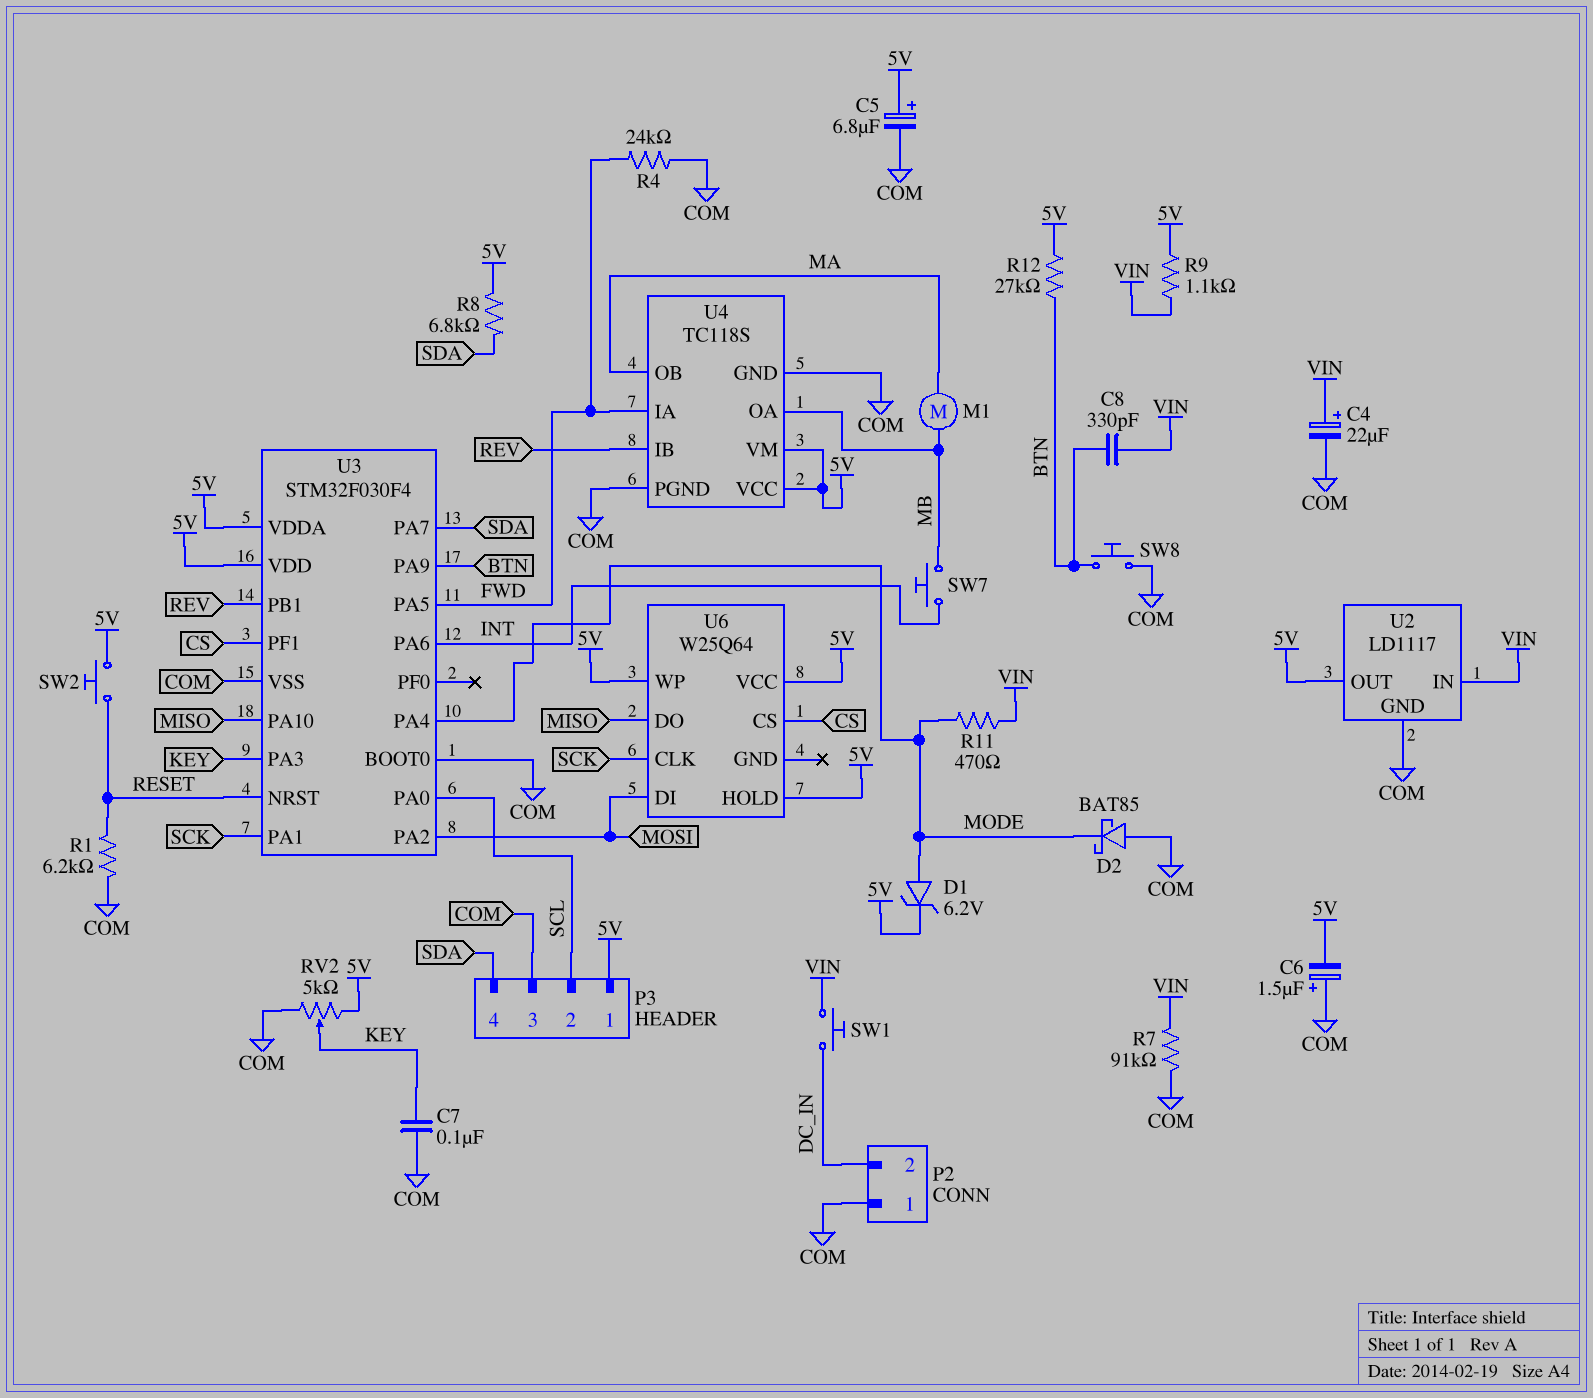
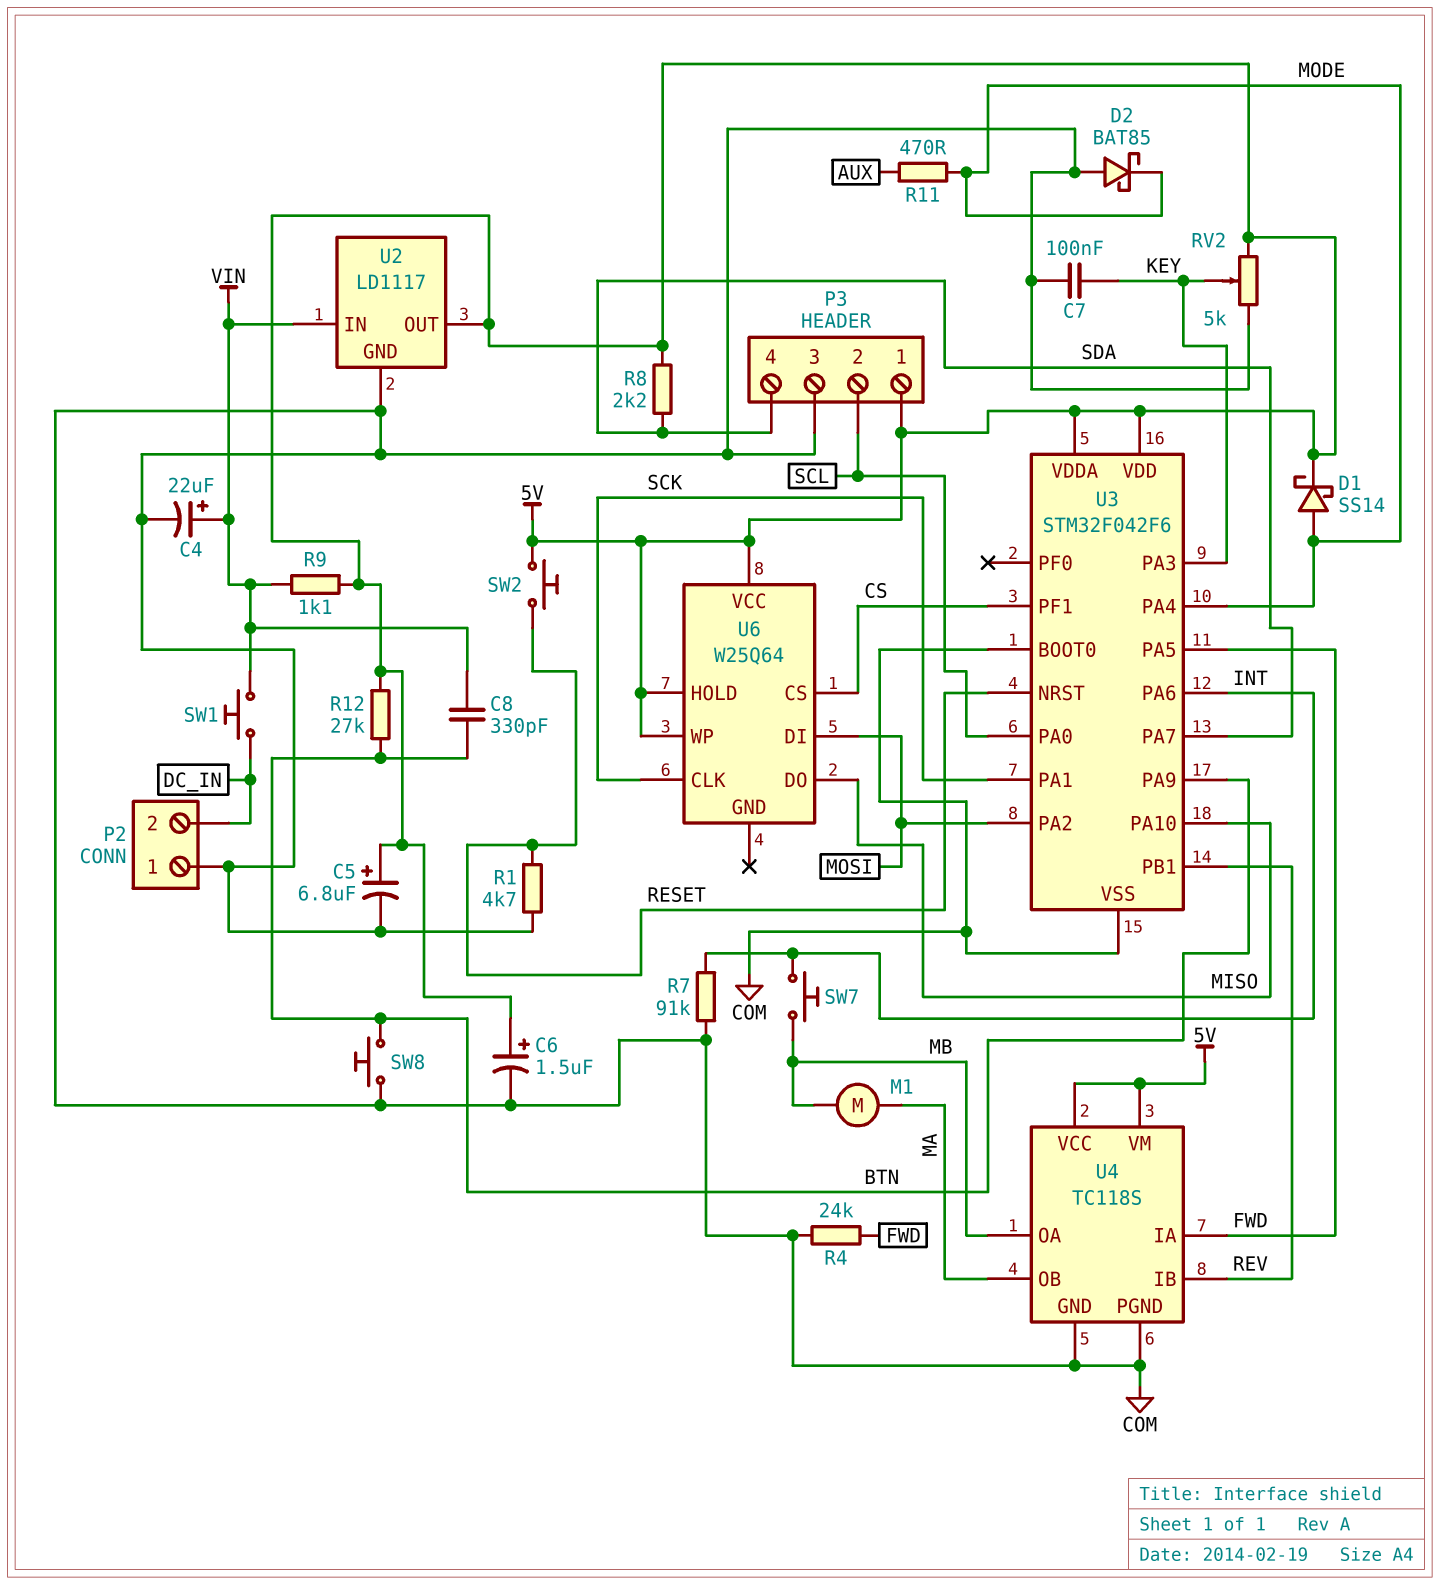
C6: 1.5uF (plus COM, minus 5V) -> 1.5uF (plus 5V, minus COM)
D1: zener 6.2V (A MODE, K 5V) -> schottky SS14 (A MODE, K 5V)
R1: 6.2k (COM, RESET) -> 4.7k (COM, RESET)
R7: 91k (COM, VIN) -> 91k (COM, INT)
R8: 6.8k (5V, SDA) -> 2.2k (5V, SDA)
R11: 470 (MODE, VIN) -> 470 (AUX, MODE)
U3: STM32F030F4 -> STM32F042F6

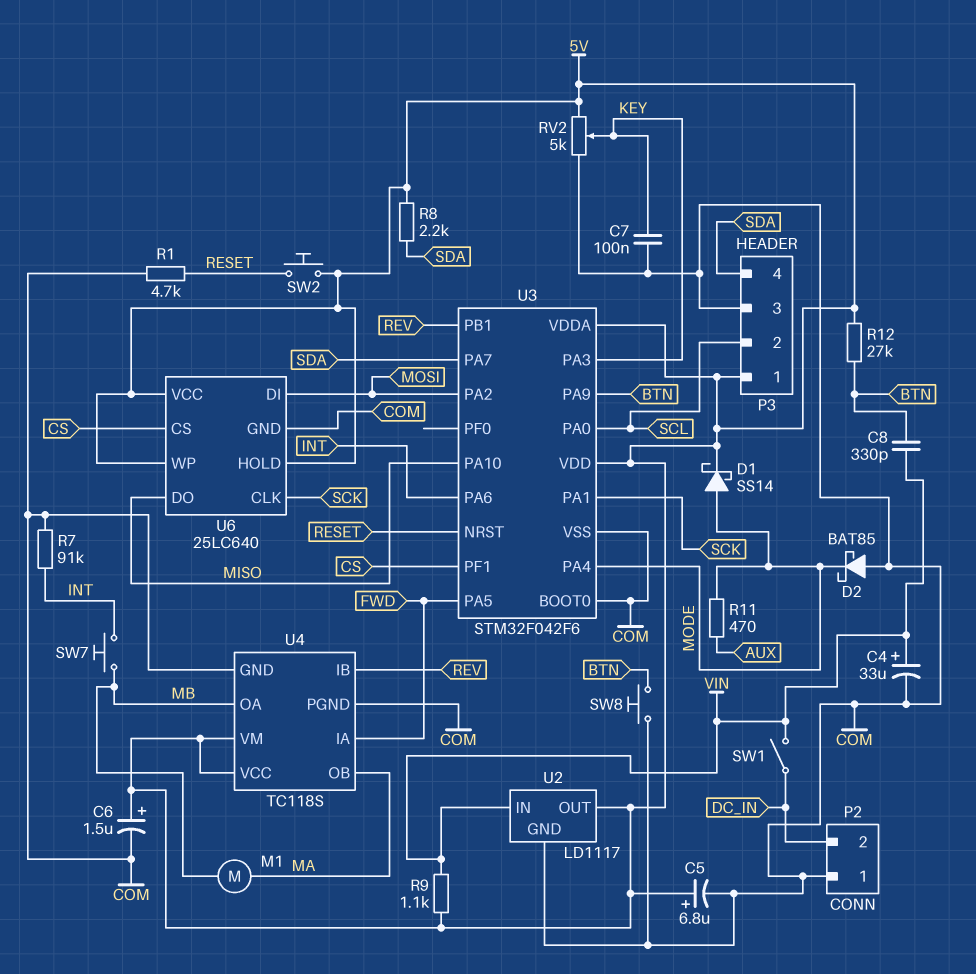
C4: 22uF (plus VIN, minus COM) -> 33uF (plus VIN, minus COM)
R4: 24k (COM, FWD) -> none
SW1: button (DC_IN, VIN) -> switch (DC_IN, VIN)
U6: W25Q64 -> 25LC640
U6 pin GND: none -> COM

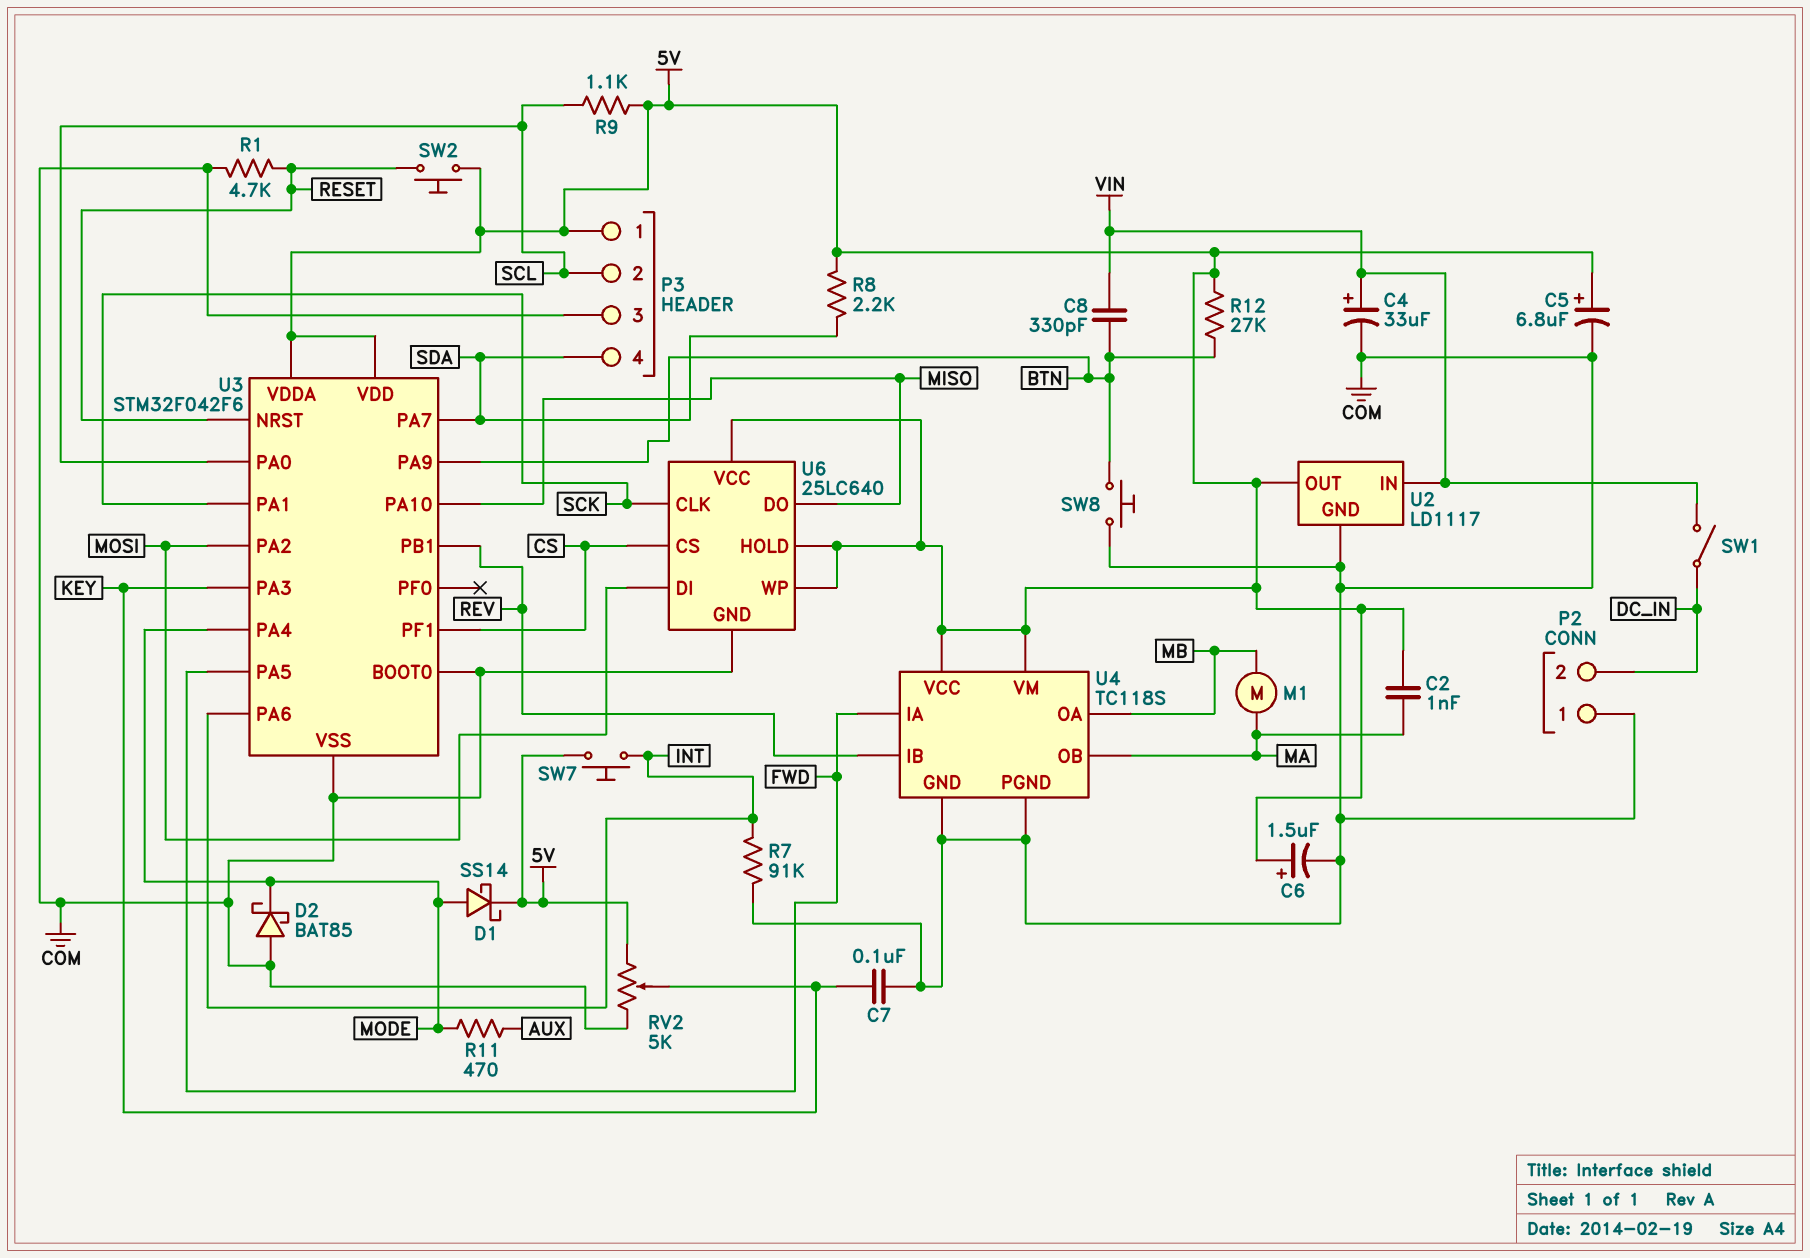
C2: none -> 1nF (5V, MA)
R9: 1.1k (5V, VIN) -> 1.1k (5V, SCL)
SW7: button (INT, MB) -> button (5V, INT)

